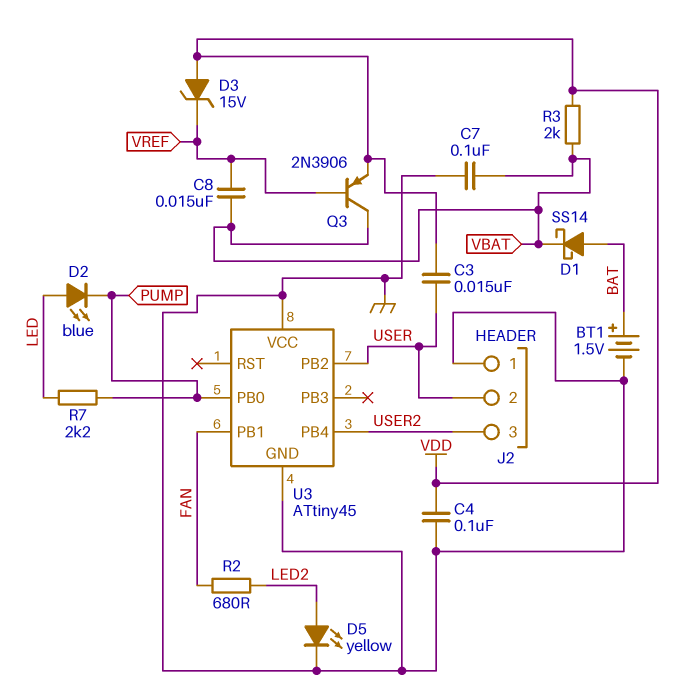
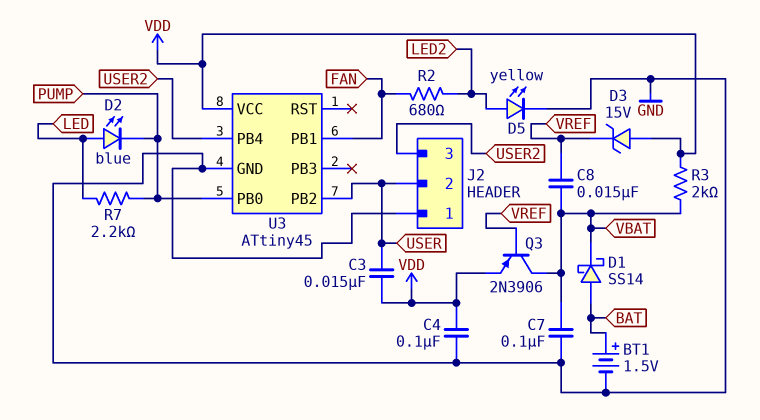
U3 pin VCC: GND -> VDD

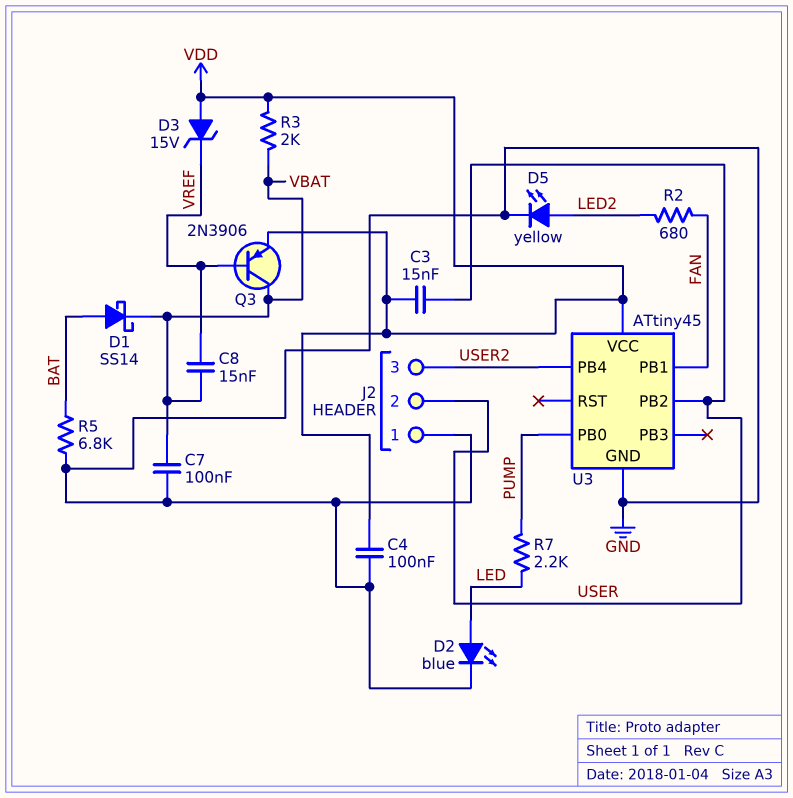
BT1: 1.5V (plus BAT, minus GND) -> none
D2: LED blue (A LED, K PUMP) -> LED blue (A LED, K GND)
R5: none -> 6.8k (BAT, GND)

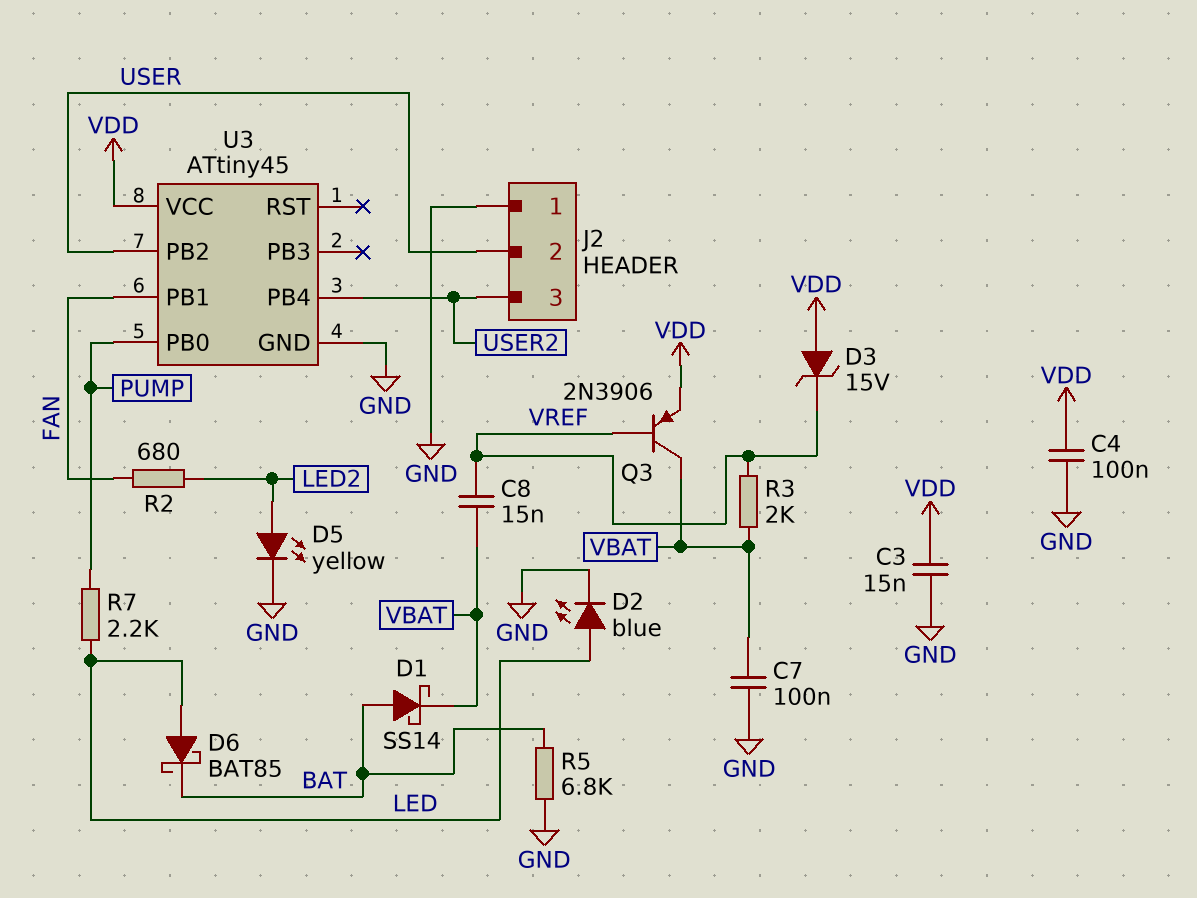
C3: 15nF (USER, VDD) -> 15nF (GND, VDD)
D6: none -> schottky BAT85 (A LED, K BAT)
R3: 2k (VBAT, VDD) -> 2k (VBAT, VREF)

